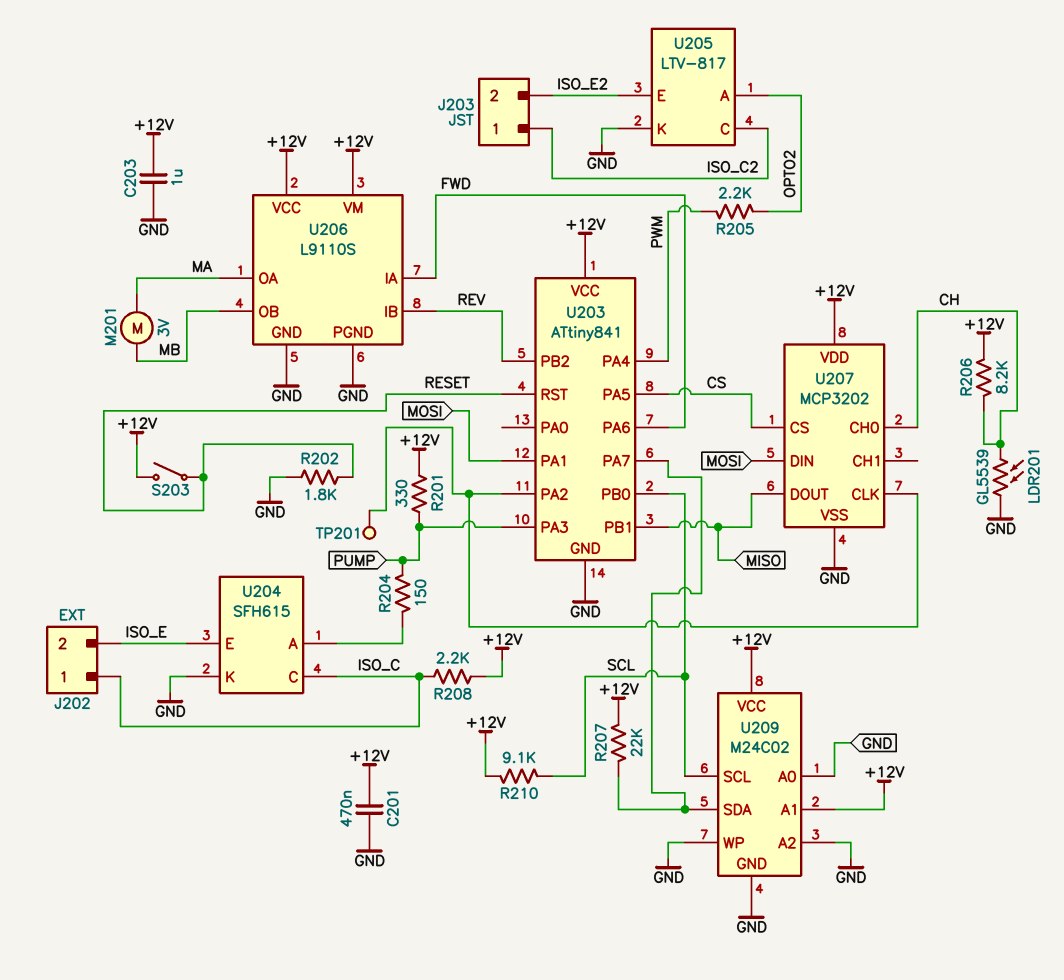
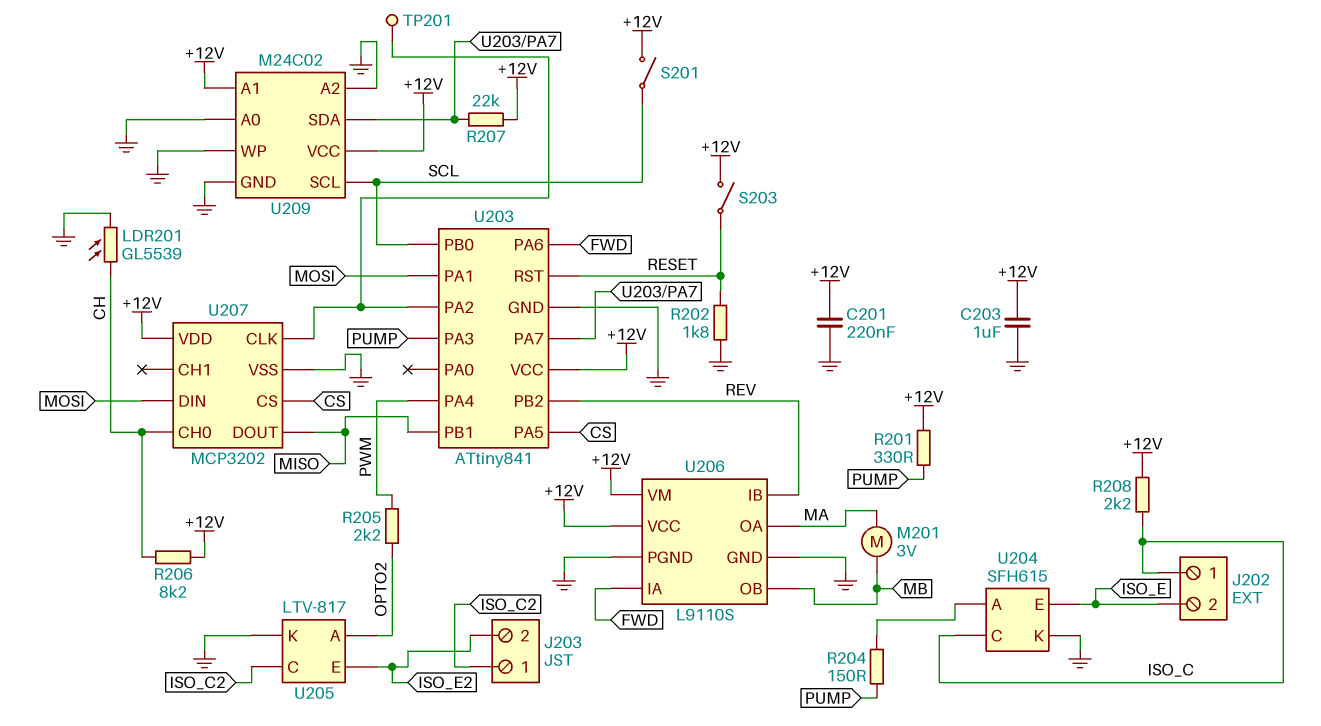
C201: 470nF (+12V, GND) -> 220nF (+12V, GND)
R210: 9.1k (+12V, SCL) -> none
S201: none -> switch (+12V, SCL)

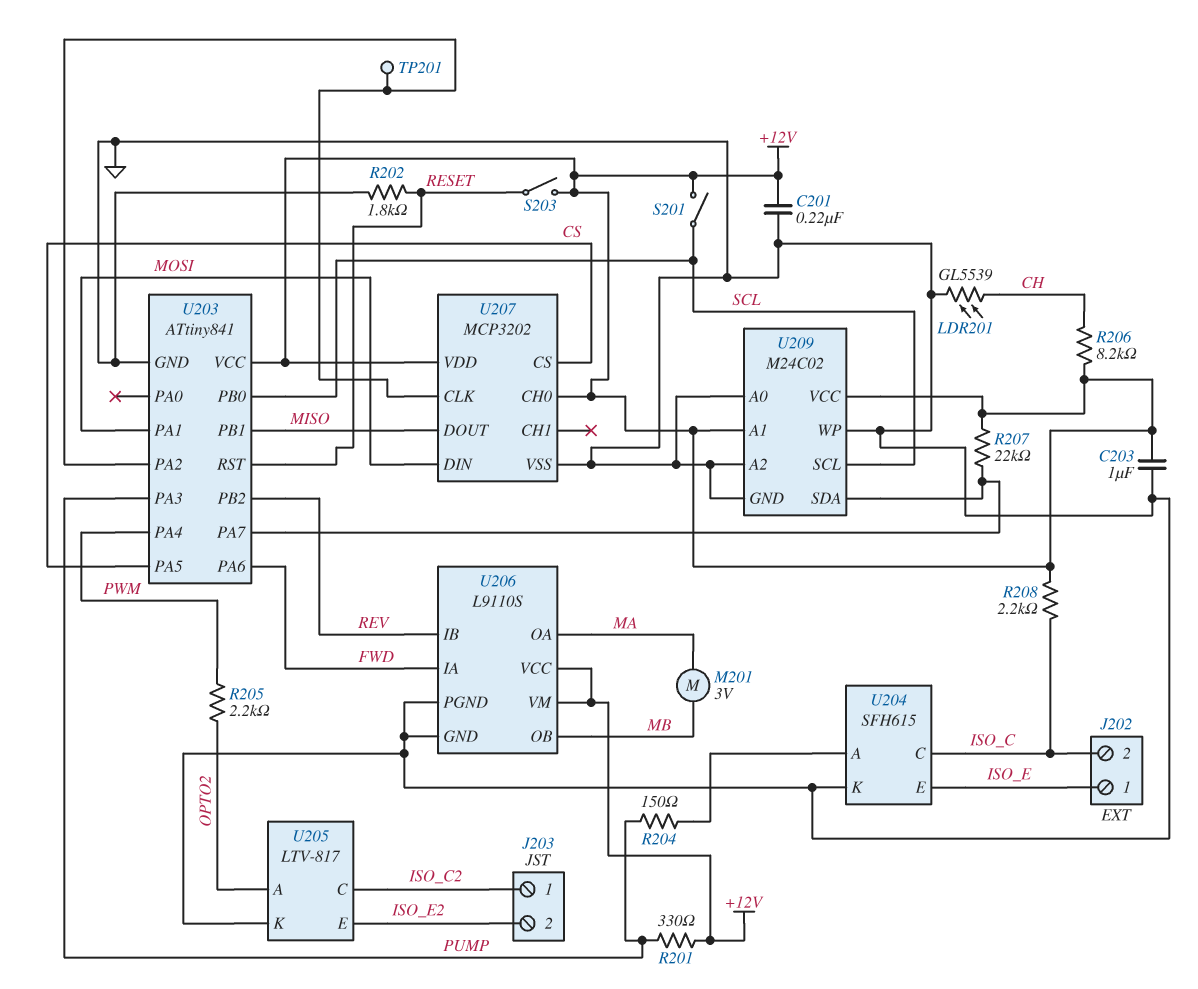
J202 pin 1: ISO_C -> ISO_E
J202 pin 2: ISO_E -> ISO_C
U207 pin CH0: CH -> +12V

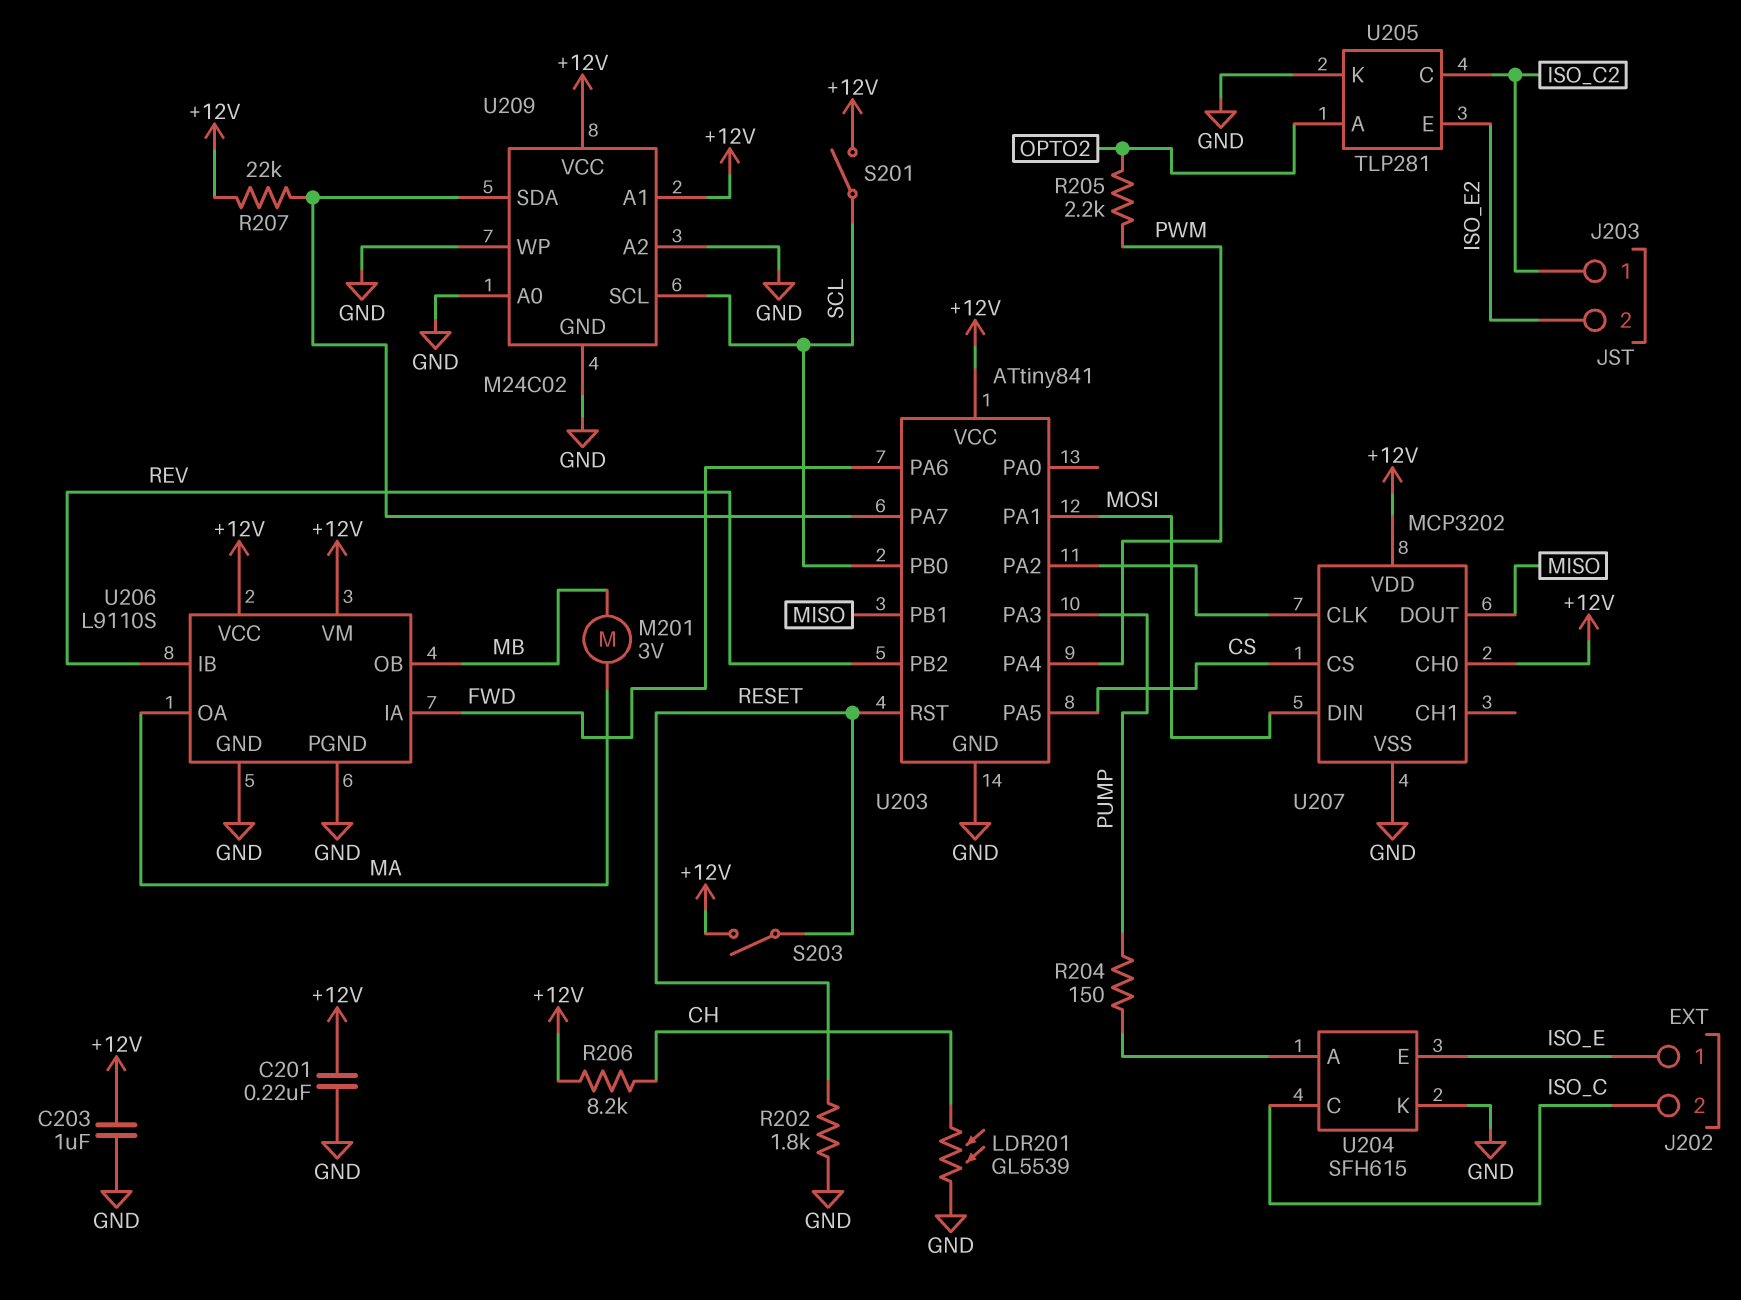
R201: 330 (+12V, PUMP) -> none
R208: 2.2k (+12V, ISO_C) -> none
TP201: test point (U203/PA2) -> none
U205: LTV-817 -> TLP281

